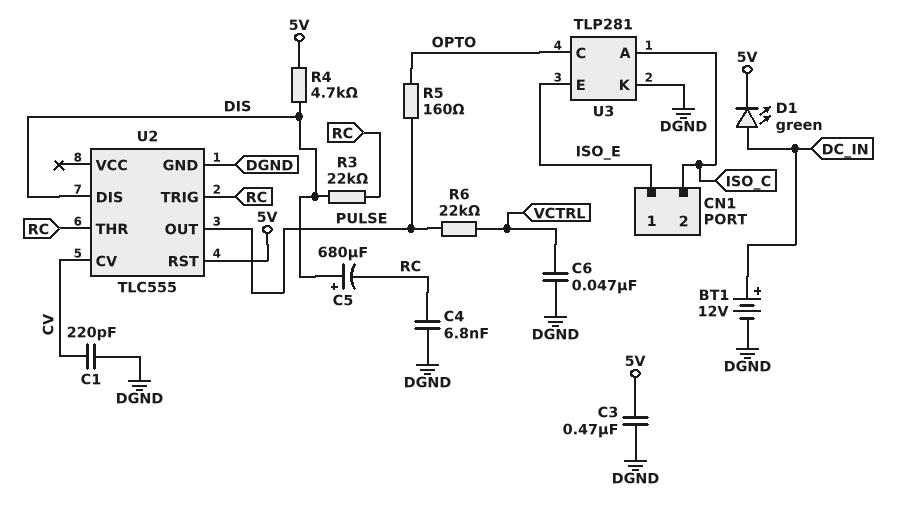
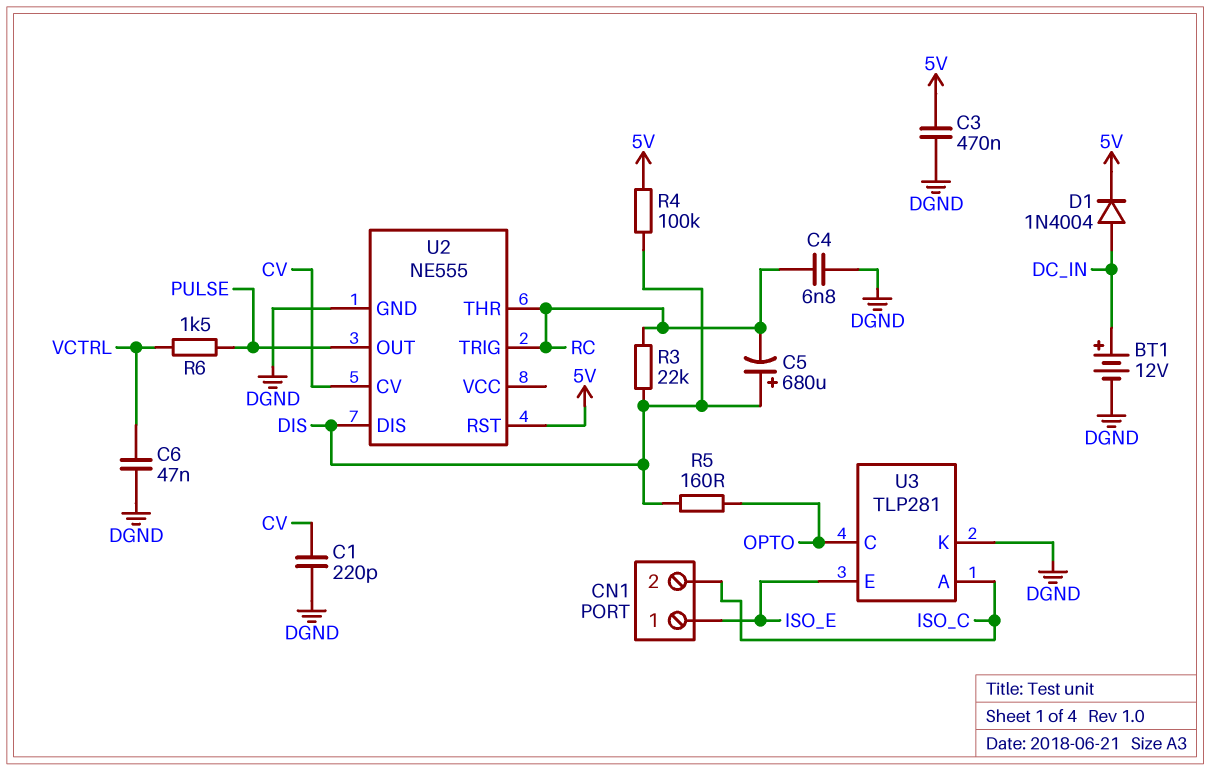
D1: LED green (A DC_IN, K 5V) -> diode 1N4004 (A DC_IN, K 5V)
R4: 4.7k (5V, DIS) -> 100k (5V, DIS)
R5: 160 (OPTO, PULSE) -> 160 (DIS, OPTO)
R6: 22k (PULSE, VCTRL) -> 1.5k (PULSE, VCTRL)
U2: TLC555 -> NE555

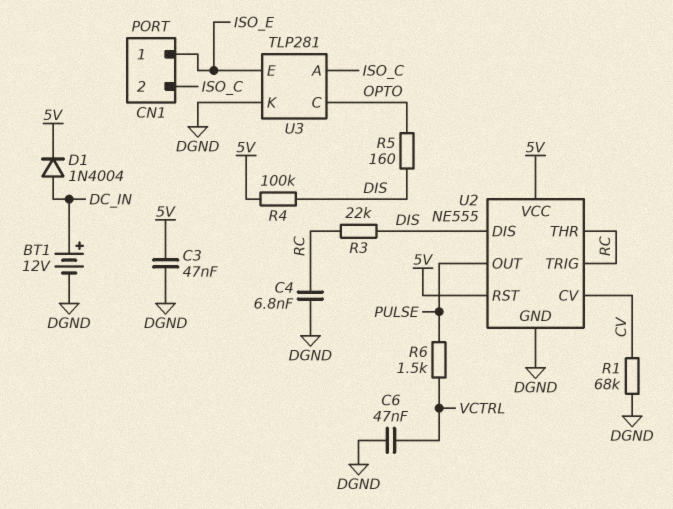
C1: 220pF (CV, DGND) -> none
C3: 470nF (5V, DGND) -> 47nF (5V, DGND)
C5: 680uF (plus DIS, minus RC) -> none
R1: none -> 68k (CV, DGND)
U2 pin VCC: none -> 5V

